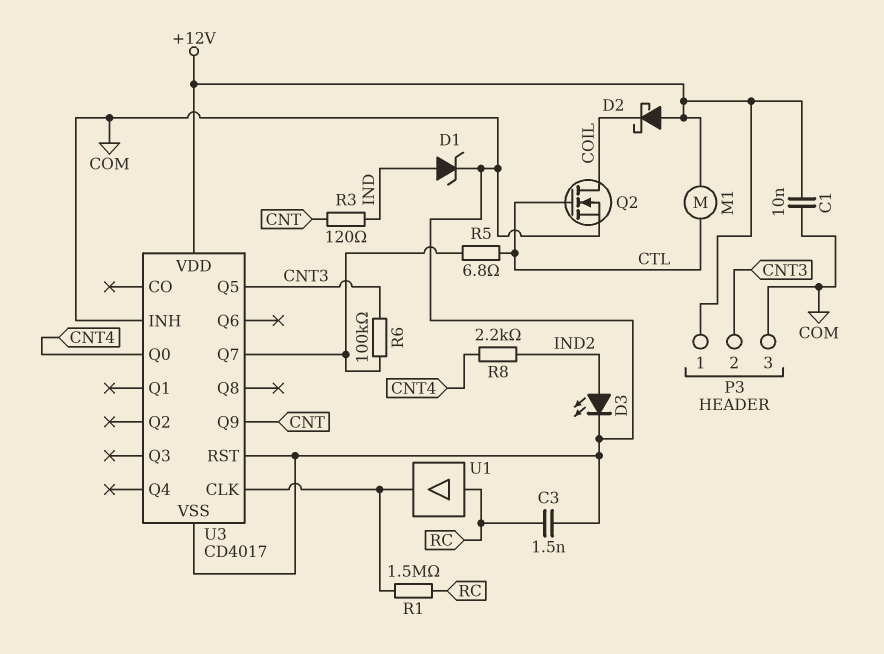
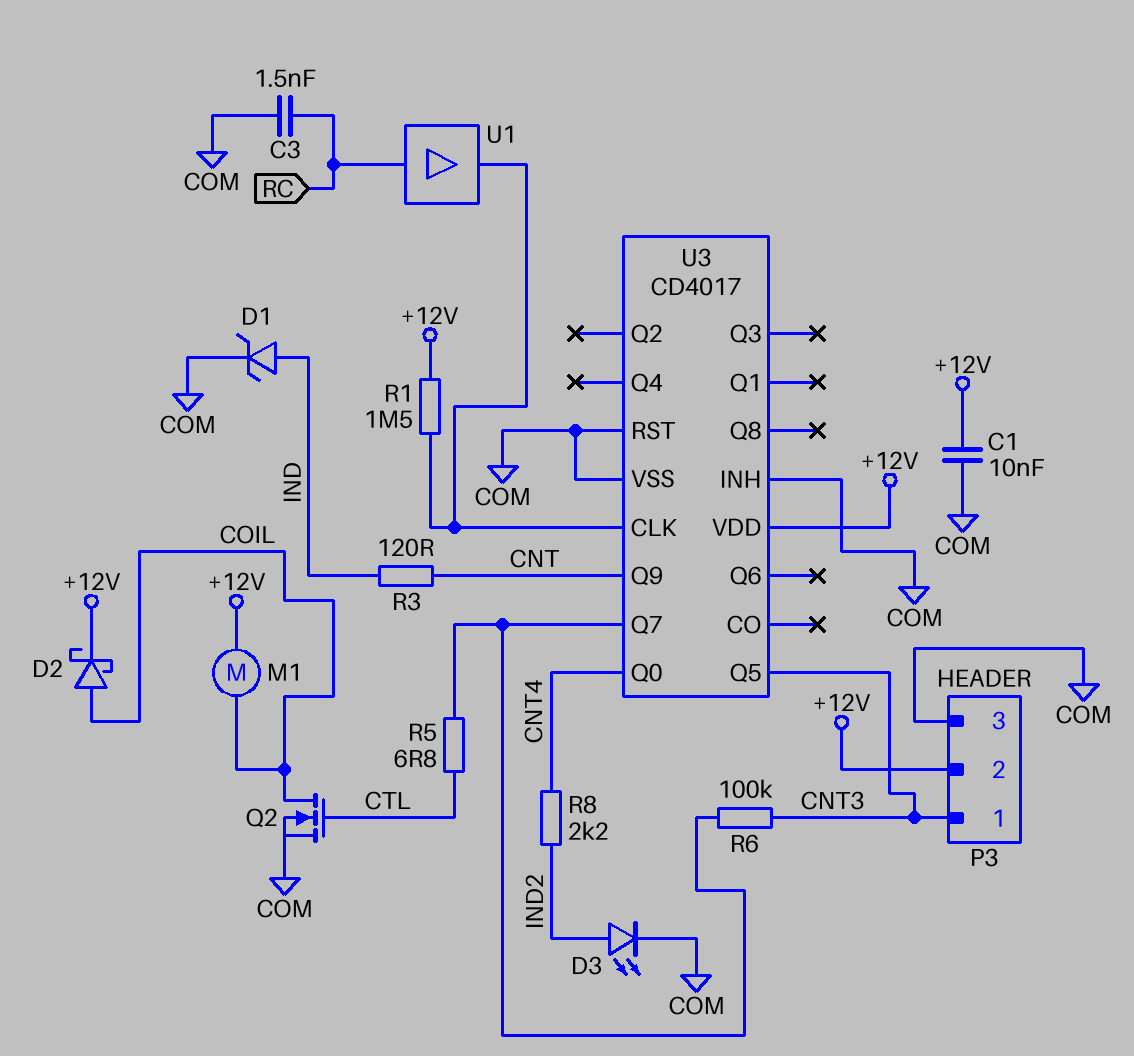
D2: schottky (A +12V, K COIL) -> schottky (A COIL, K +12V)
M1: motor (+12V, CTL) -> motor (+12V, COIL)
P3 pin 1: +12V -> CNT3
P3 pin 2: CNT3 -> +12V
R1: 1.5M (RC, U3/CLK) -> 1.5M (+12V, U3/CLK)

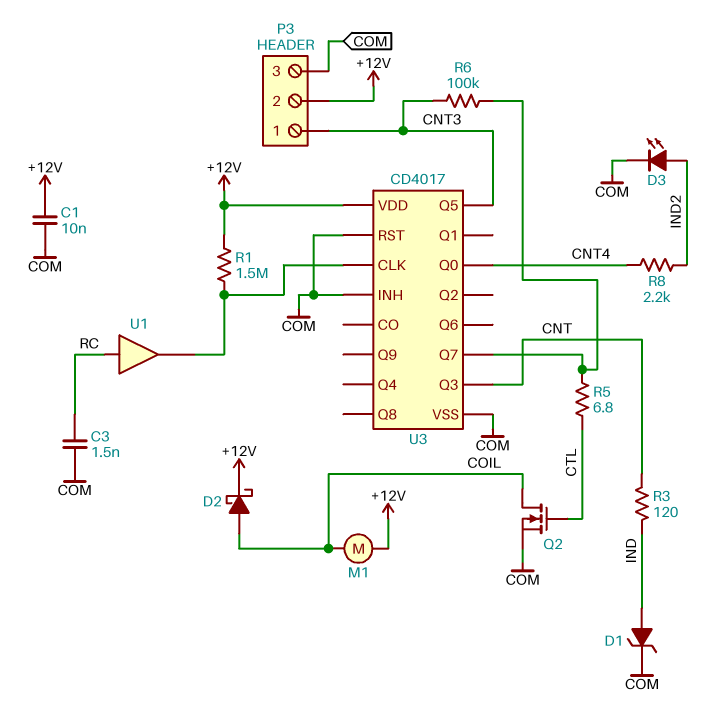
U3 pin Q3: none -> CNT
U3 pin Q9: CNT -> none

